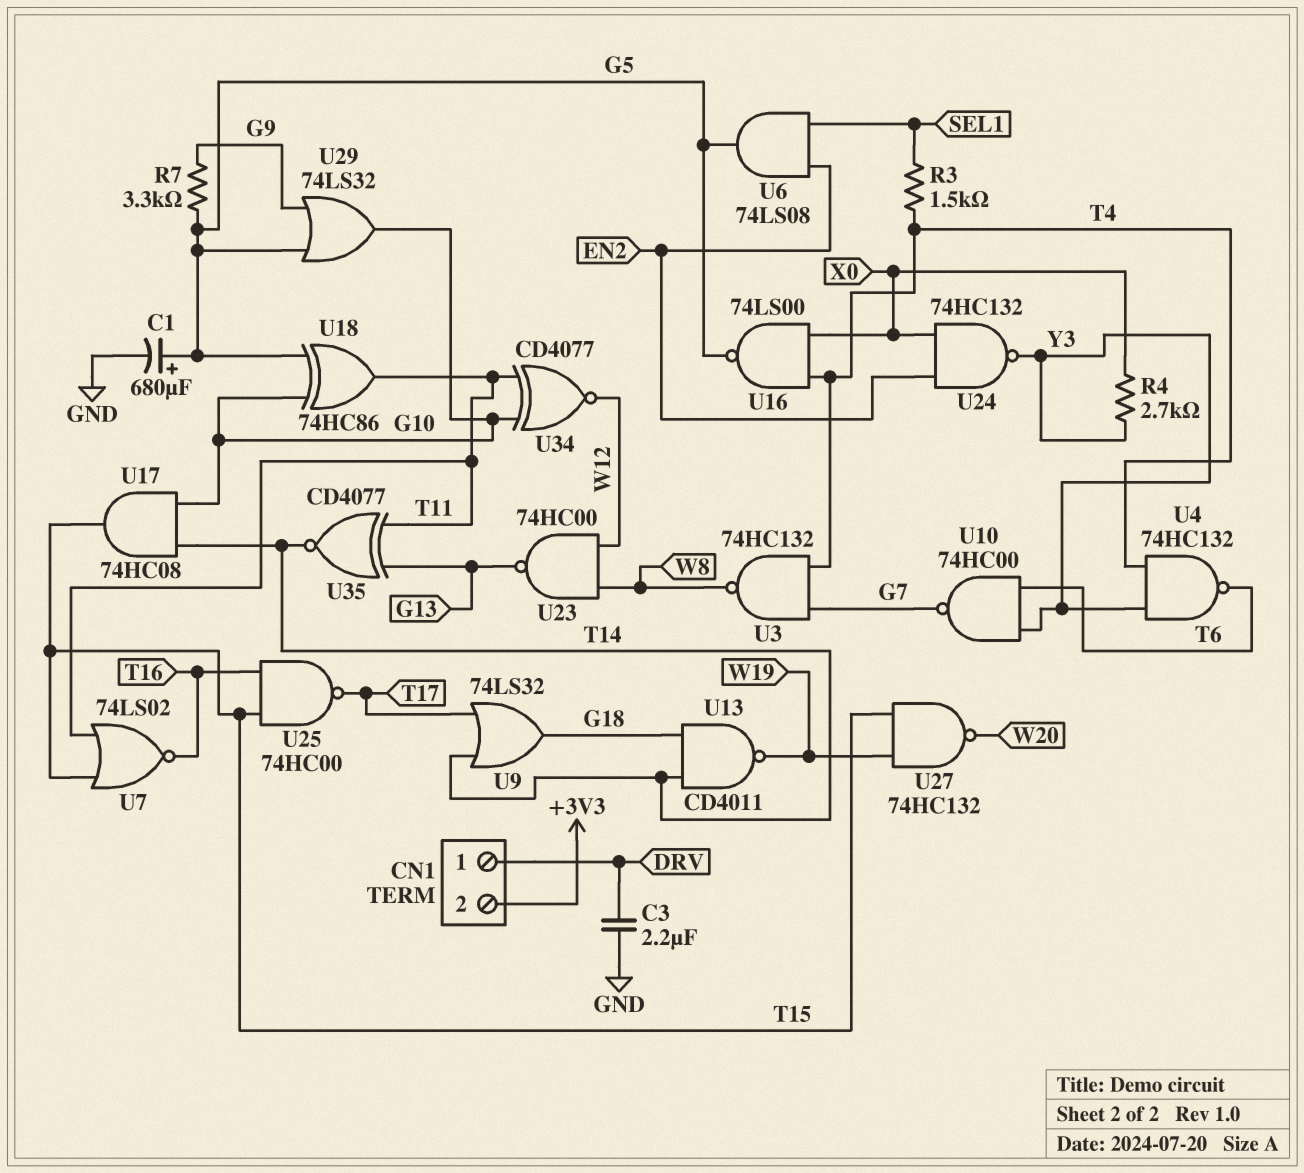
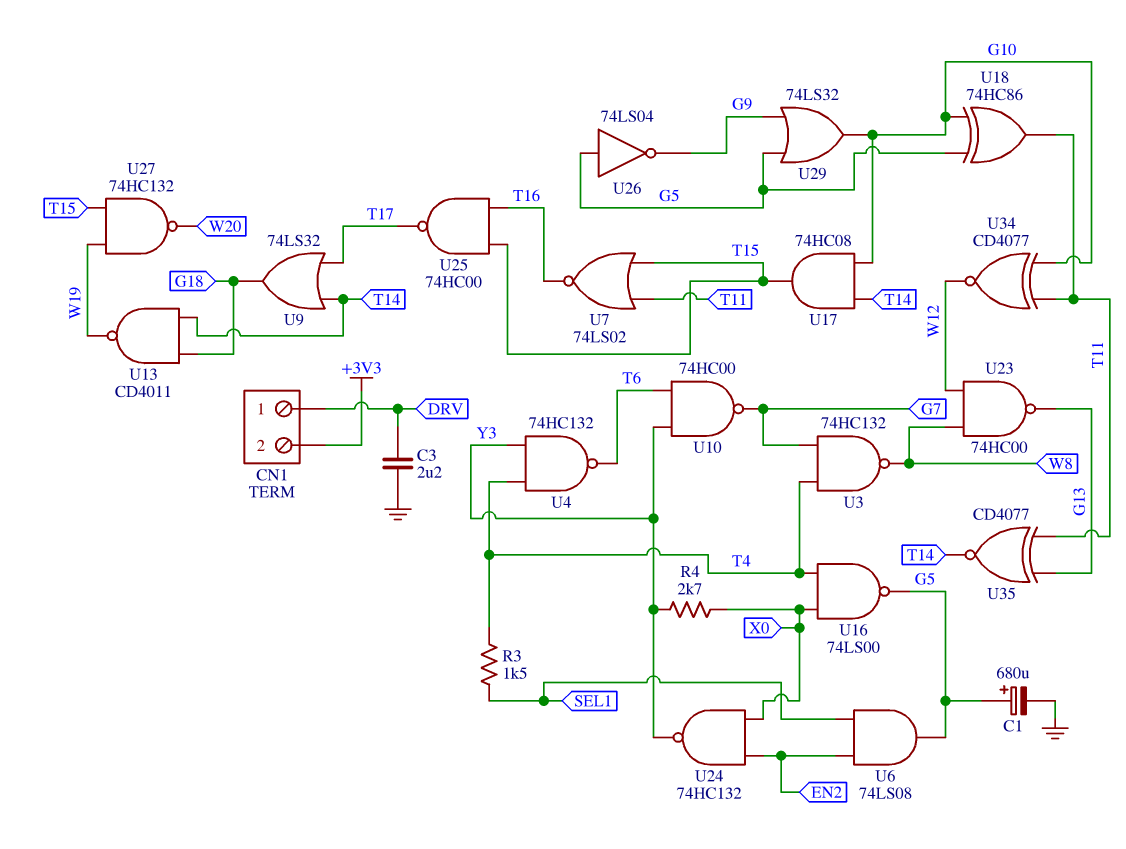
R7: 3.3k (G5, G9) -> none
U26: none -> NOT 74LS04 (in G5, out G9)

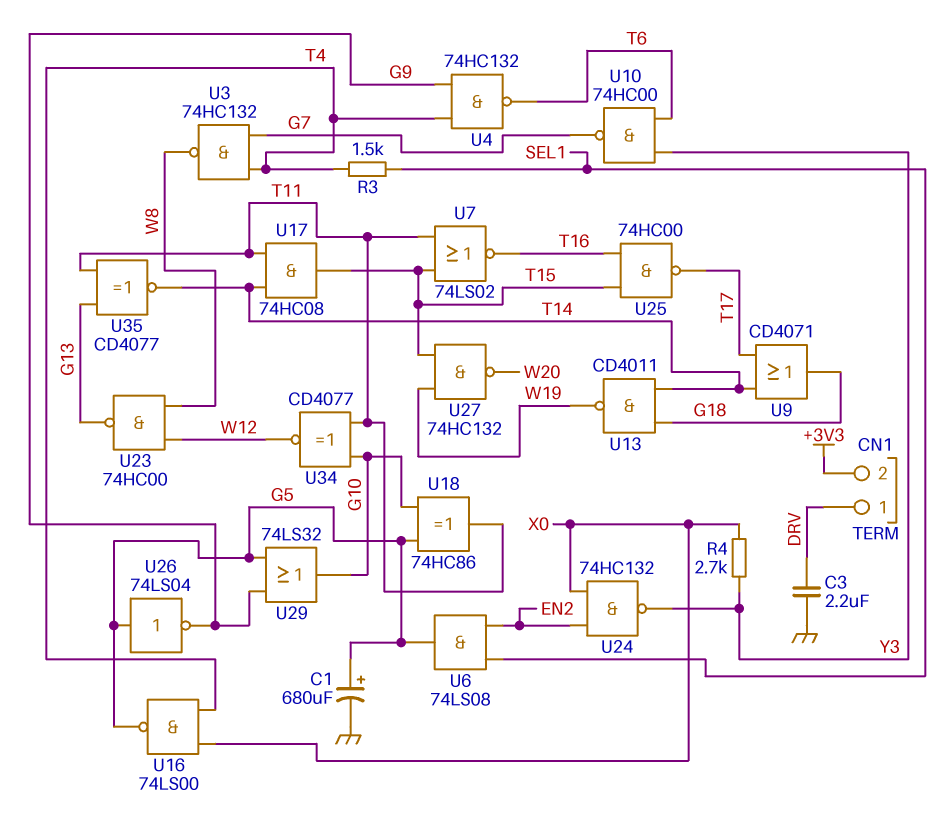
U4: NAND 74HC132 (in T4, in Y3, out T6) -> NAND 74HC132 (in G9, in T4, out T6)
U9: OR 74LS32 (in T14, in T17, out G18) -> OR CD4071 (in T14, in T17, out G18)
U17: AND 74HC08 (in G10, in T14, out T15) -> AND 74HC08 (in T11, in T14, out T15)

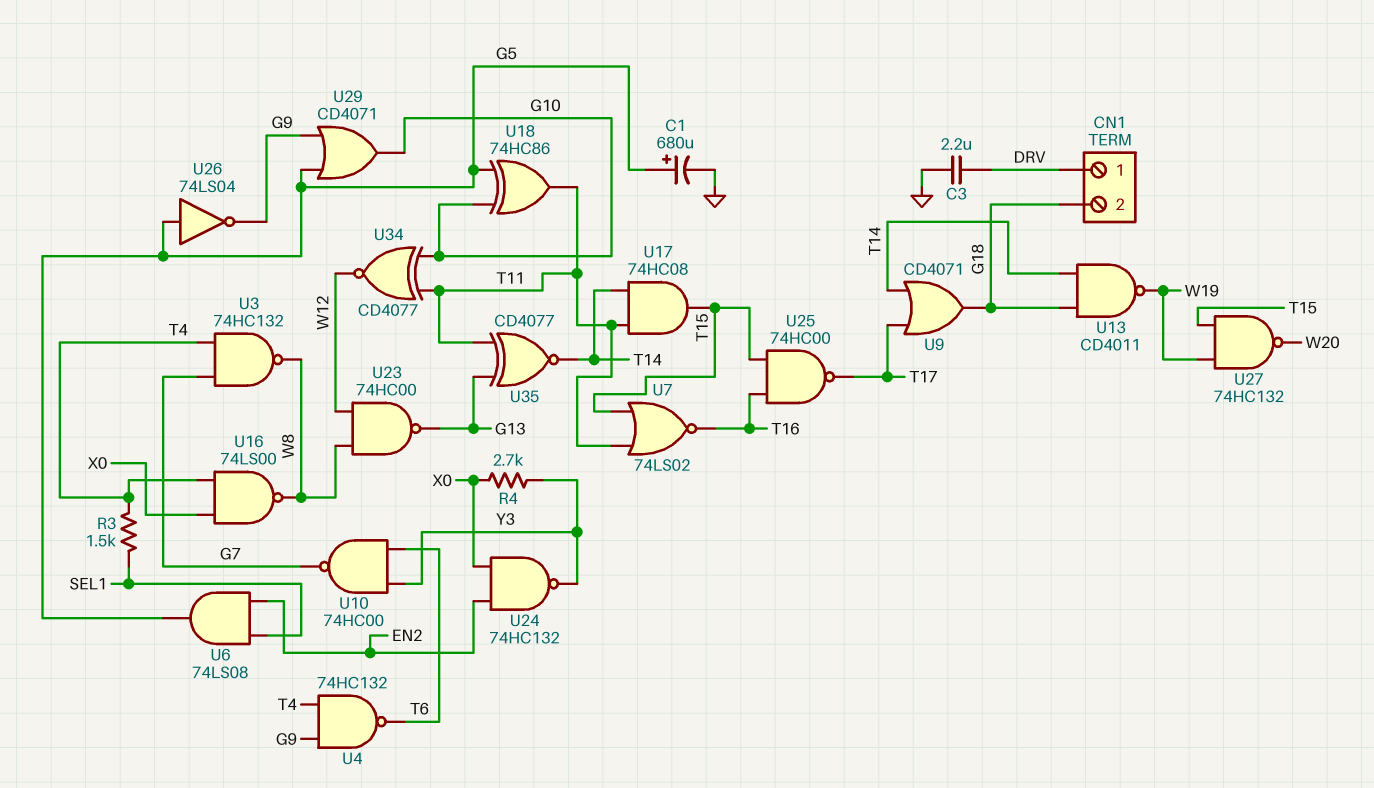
CN1 pin 2: +3V3 -> G18
U16: NAND 74LS00 (in T4, in X0, out G5) -> NAND 74LS00 (in T4, in X0, out W8)
U29: OR 74LS32 (in G5, in G9, out G10) -> OR CD4071 (in G5, in G9, out G10)

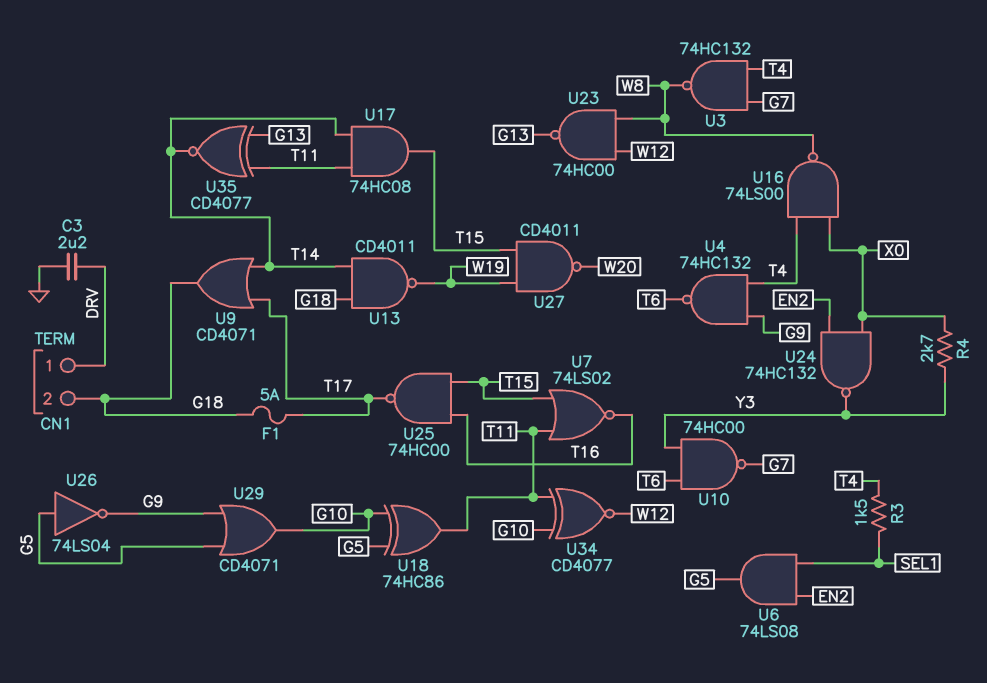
C1: 680uF (plus G5, minus GND) -> none
F1: none -> 5A (G18, T17)
U27: NAND 74HC132 (in T15, in W19, out W20) -> NAND CD4011 (in T15, in W19, out W20)

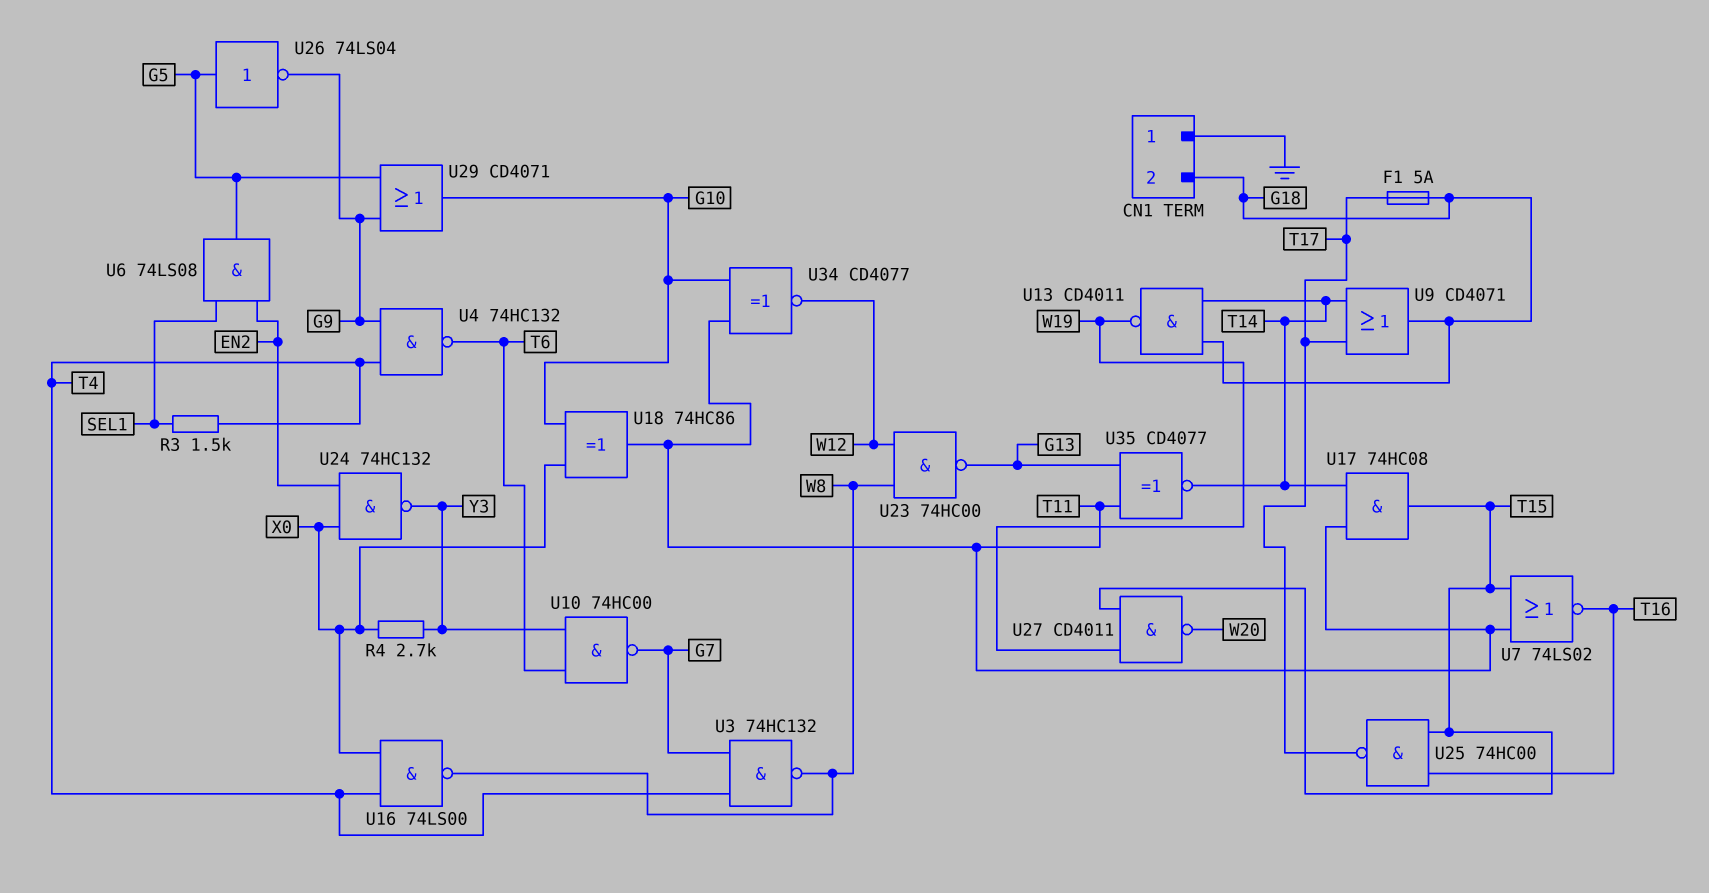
C3: 2.2uF (DRV, GND) -> none
CN1 pin 1: DRV -> GND
U18: XOR 74HC86 (in G5, in G10, out T11) -> XOR 74HC86 (in G10, in X0, out T11)

